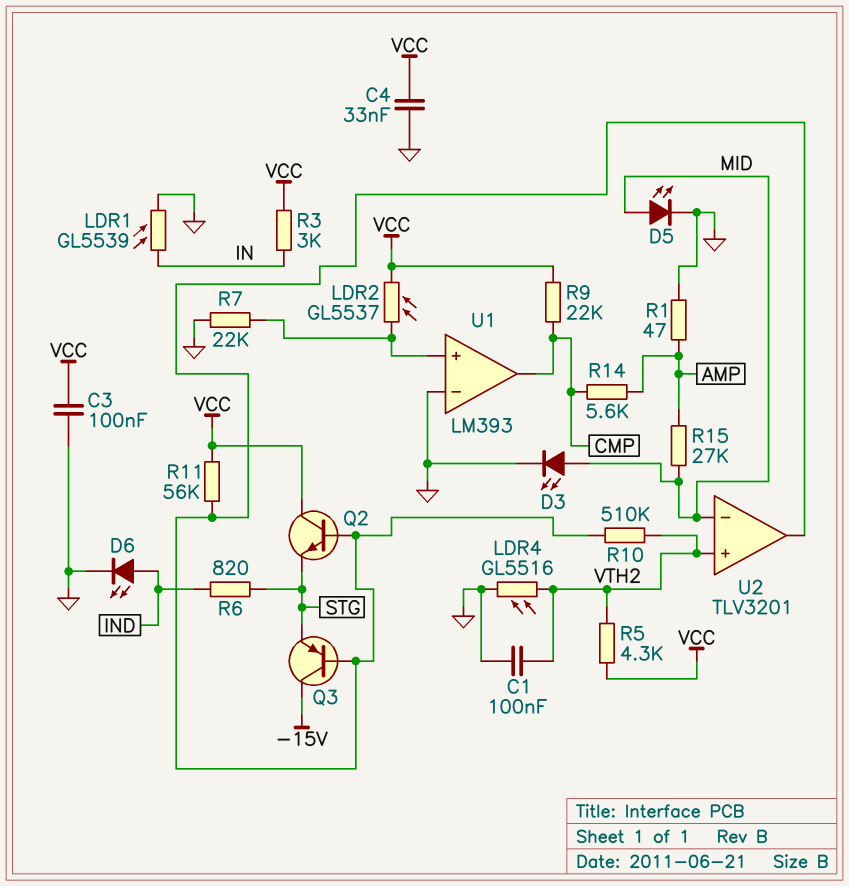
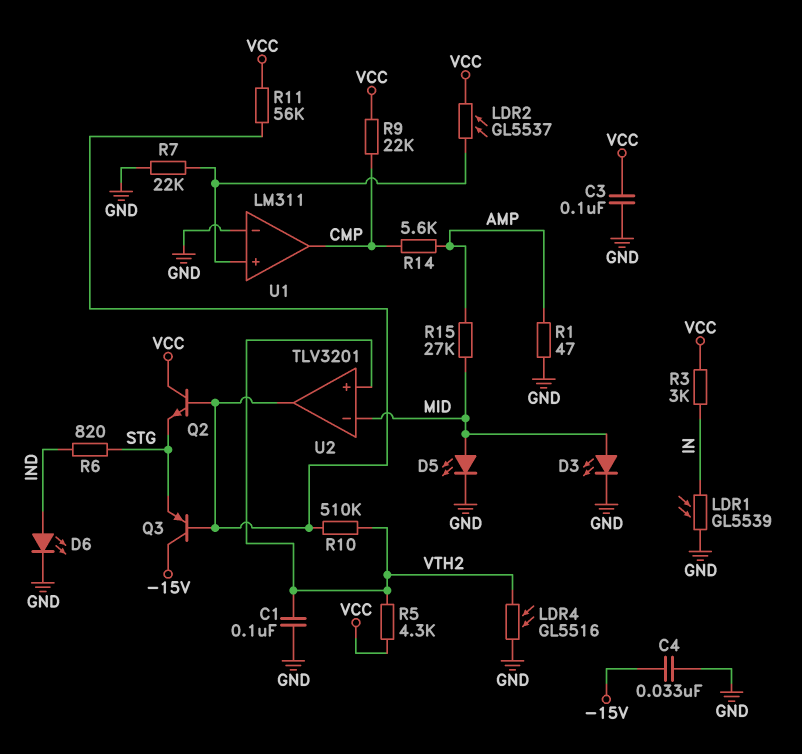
C4: 33nF (GND, VCC) -> 33nF (-15V, GND)
U1: LM393 -> LM311

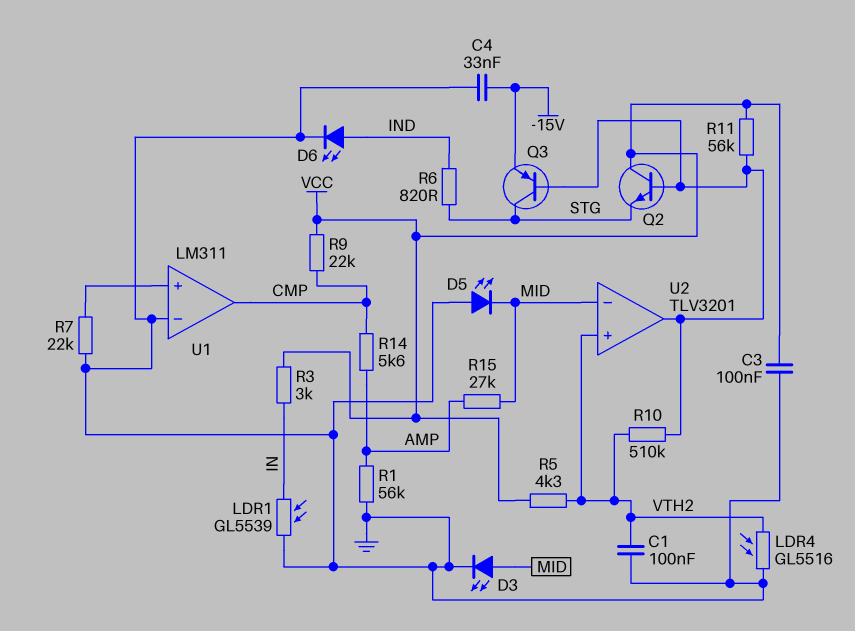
D5: LED (A MID, K GND) -> LED (A GND, K MID)
LDR2: GL5537 (U1/in+, VCC) -> none
Q3: PNP (B U2/out, C -15V, E STG) -> PNP (B U2/out, C STG, E -15V)
R1: 47 (AMP, GND) -> 56k (AMP, GND)

